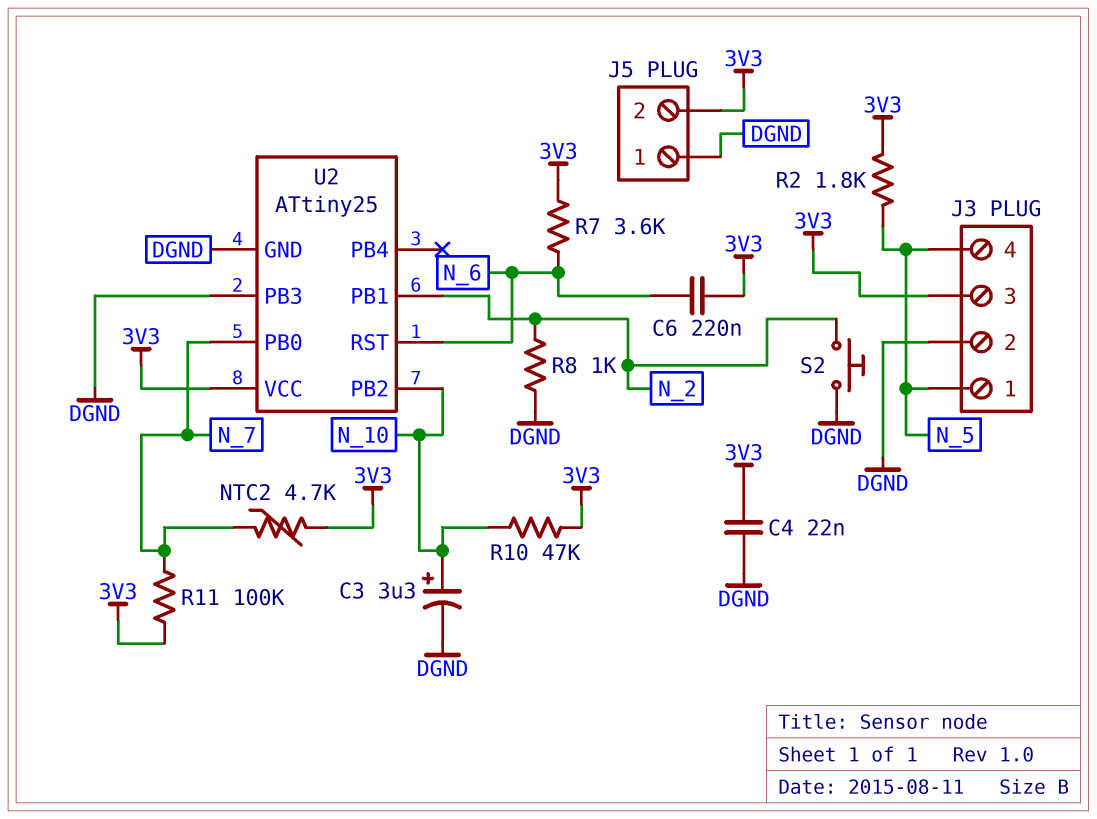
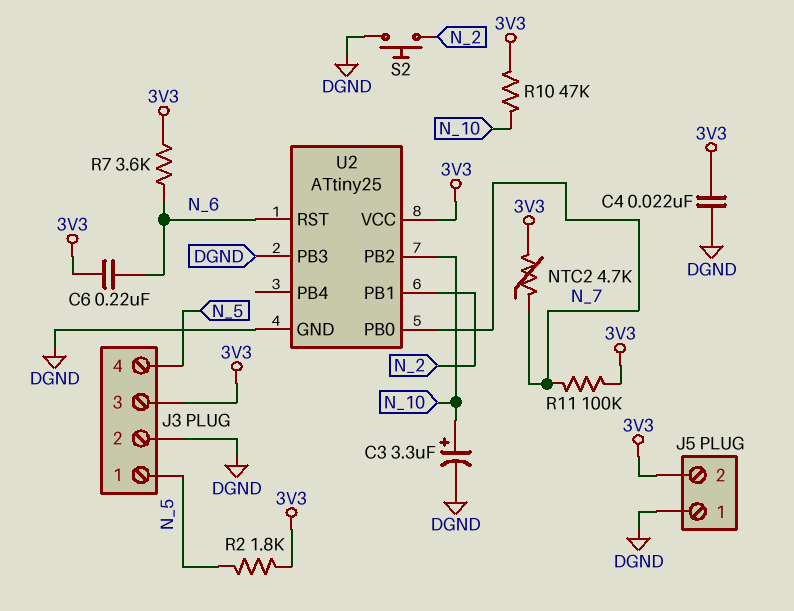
R8: 1k (DGND, N_2) -> none

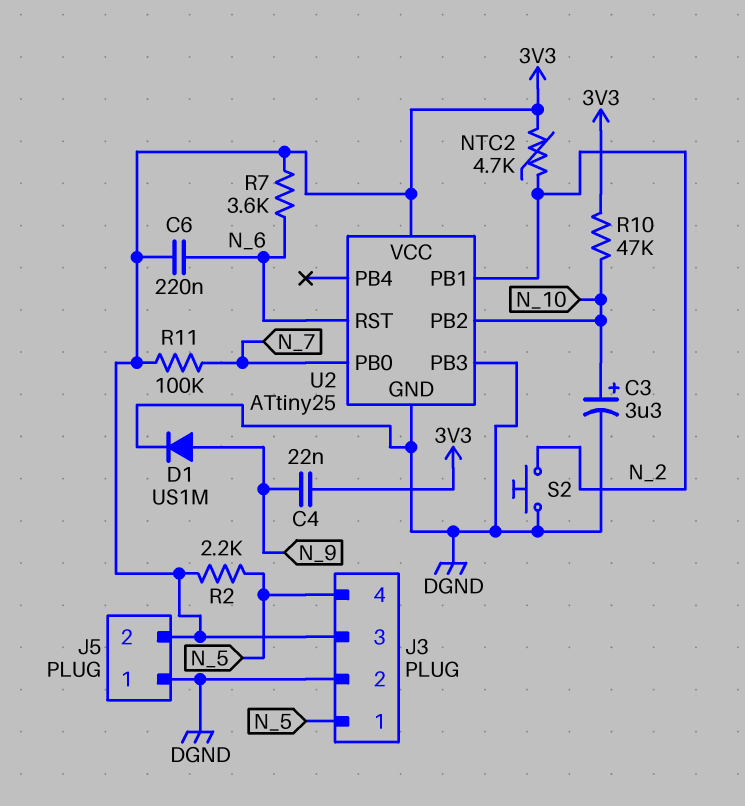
C4: 22nF (3V3, DGND) -> 22nF (3V3, N_9)
D1: none -> diode US1M (A N_9, K DGND)
NTC2: 4.7k (3V3, N_7) -> 4.7k (3V3, N_2)
R2: 1.8k (3V3, N_5) -> 2.2k (3V3, N_5)

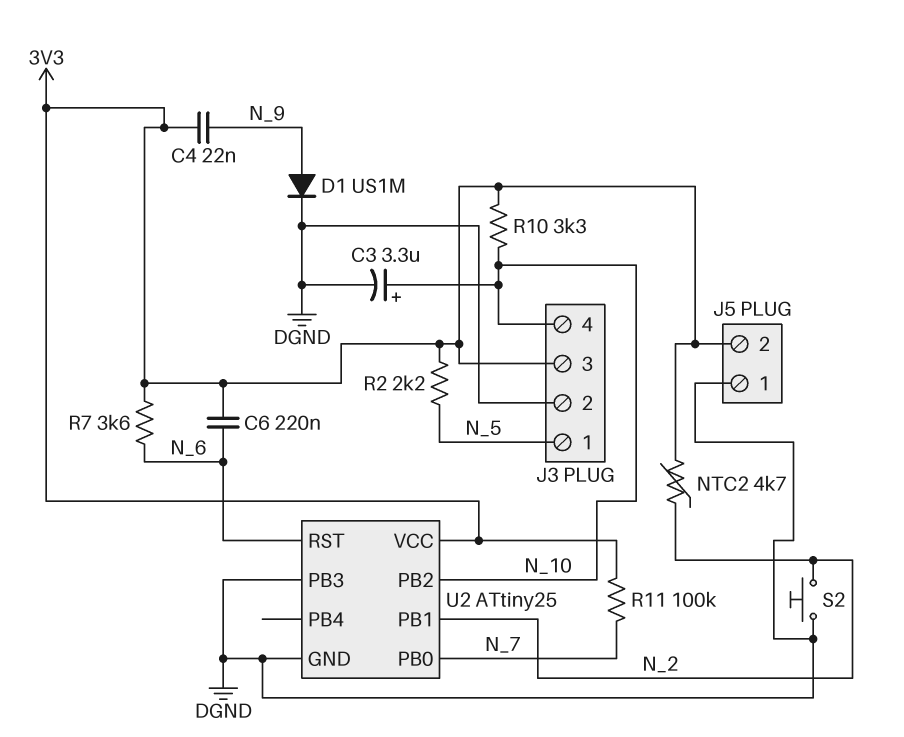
J3 pin 4: N_5 -> N_10
R10: 47k (3V3, N_10) -> 3.3k (3V3, N_10)

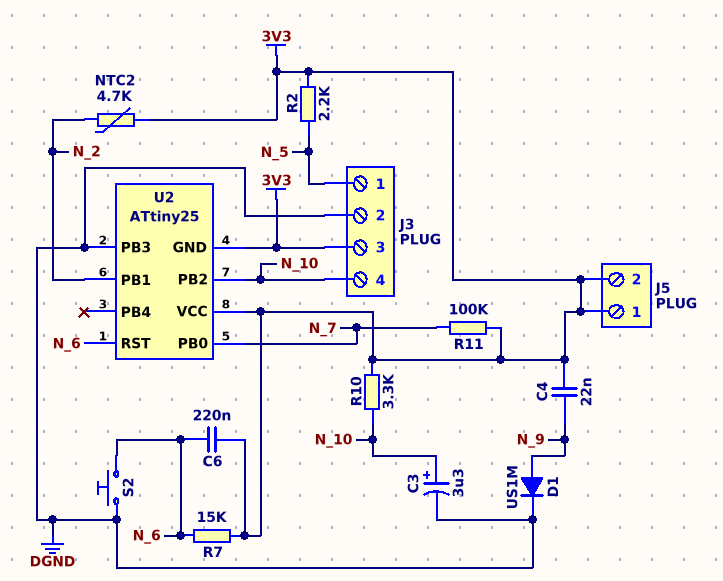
J5 pin 1: DGND -> 3V3
R7: 3.6k (3V3, N_6) -> 15k (3V3, N_6)
S2: button (DGND, N_2) -> button (DGND, N_6)
U2 pin GND: DGND -> 3V3

